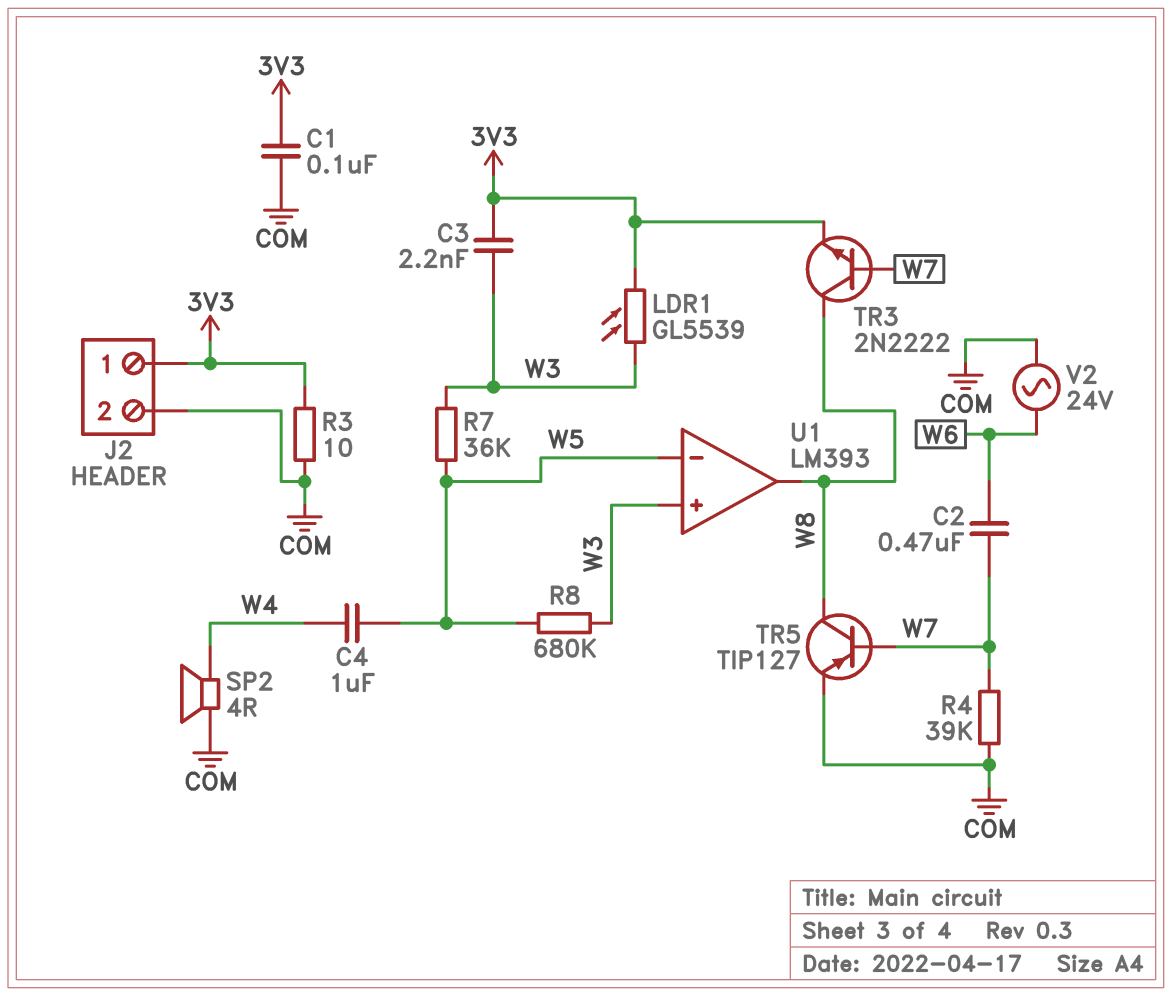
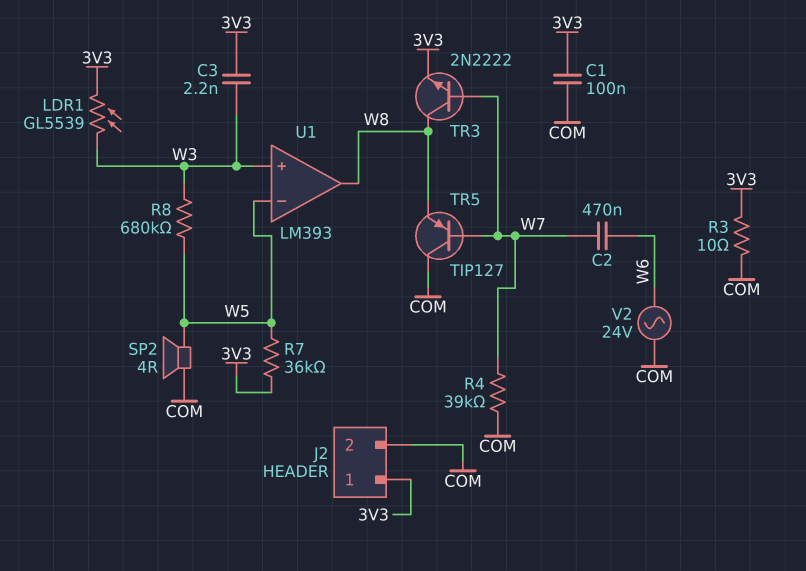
C4: 1uF (W4, W5) -> none
R7: 36k (W3, W5) -> 36k (3V3, W5)
SP2: speaker 4R (COM, W4) -> speaker 4R (COM, W5)
TR5: PNP TIP127 (B W7, C W8, E COM) -> PNP TIP127 (B W7, C COM, E W8)

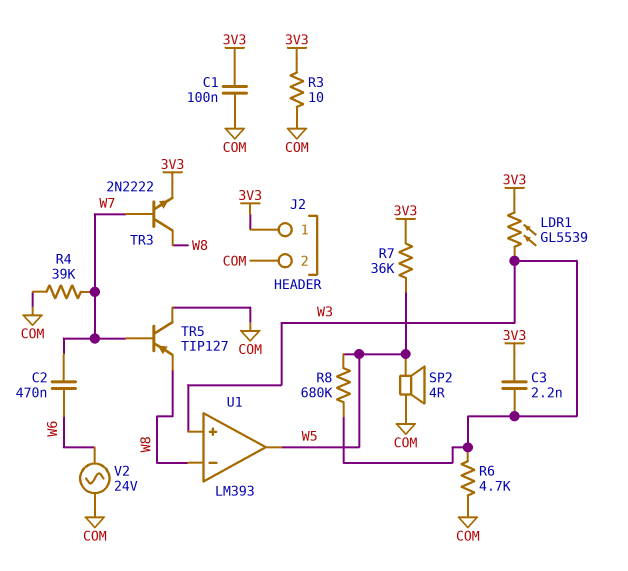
R6: none -> 4.7k (COM, W3)
U1 pin in-: W5 -> W8
U1 pin out: W8 -> W5

